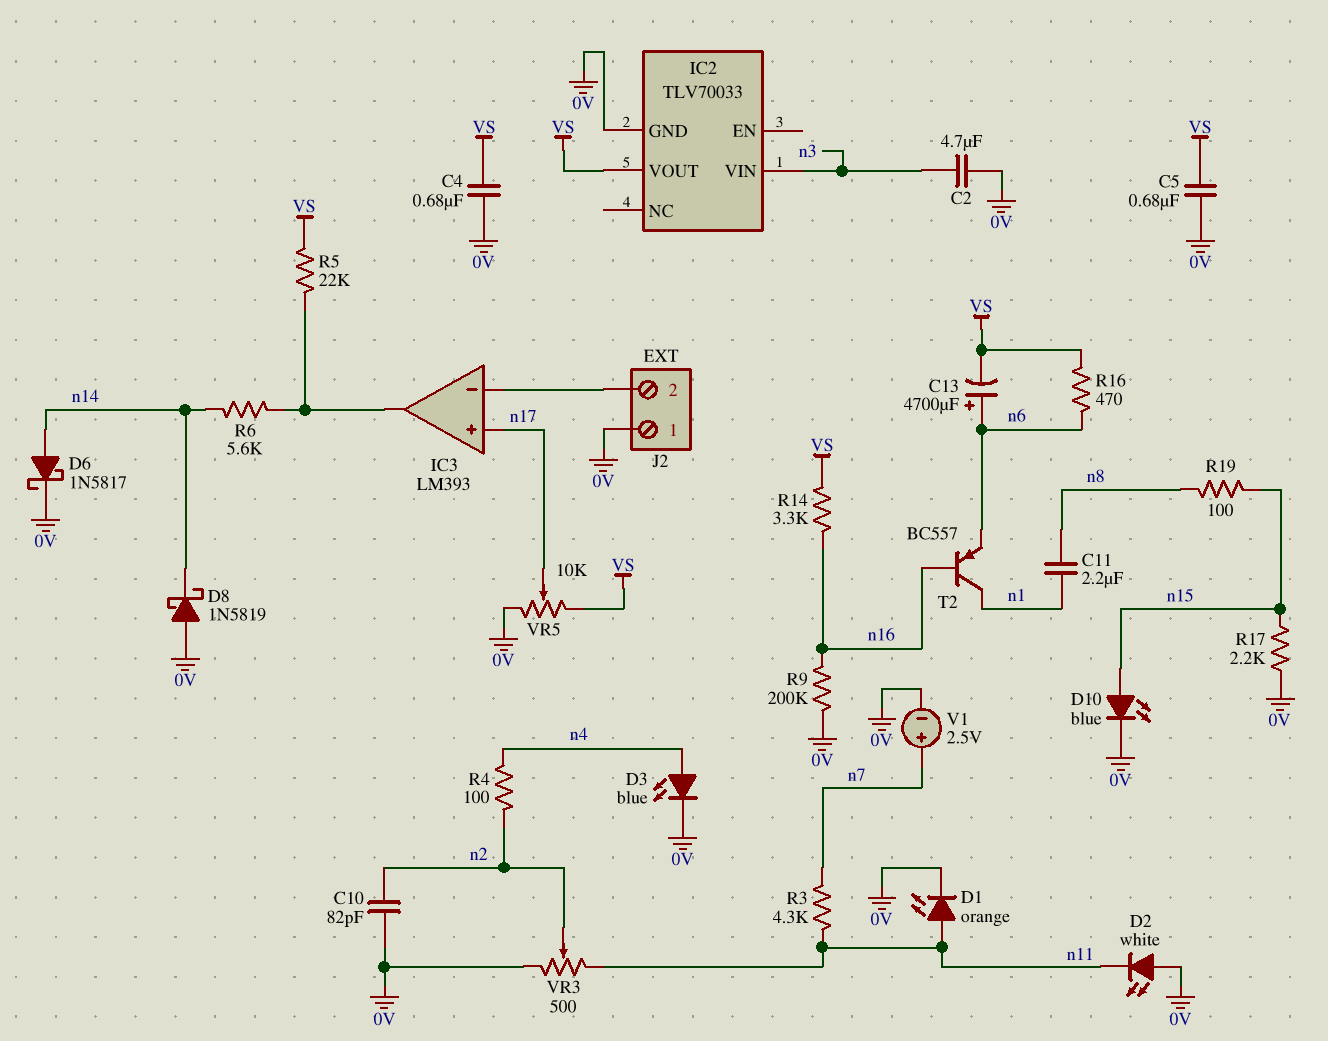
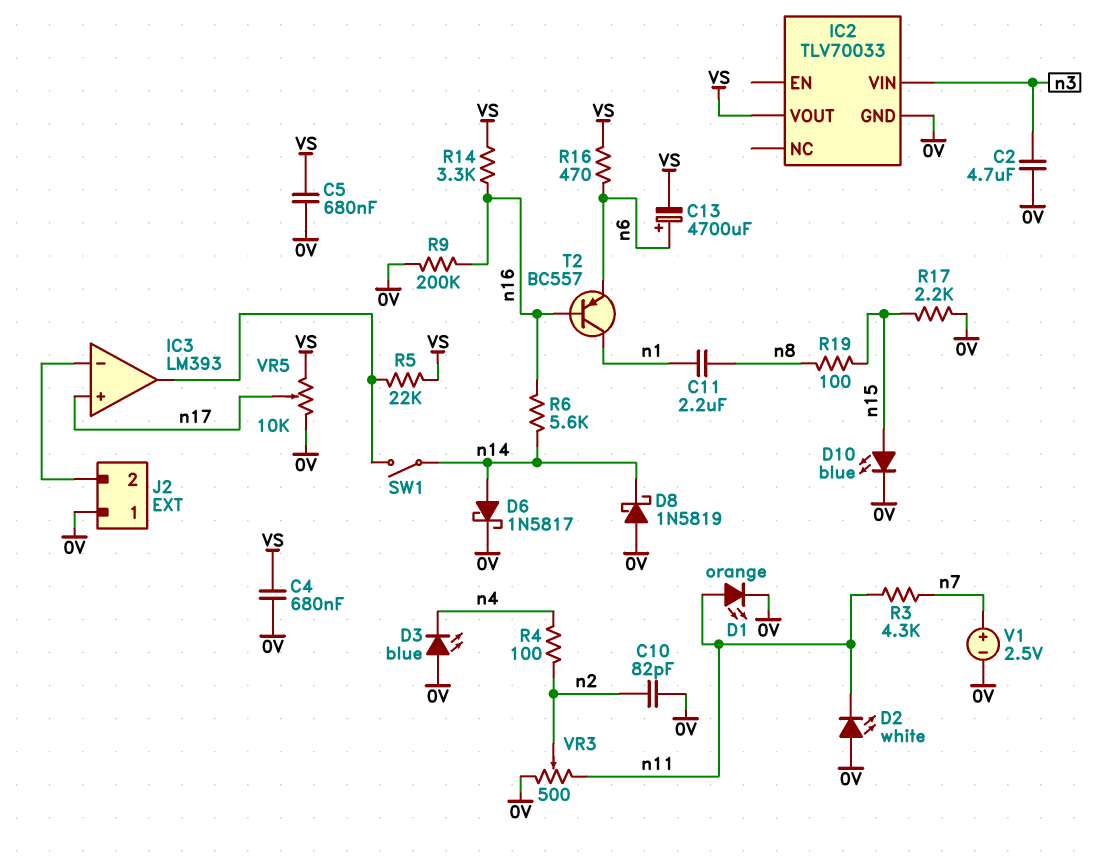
D3: LED blue (A n4, K 0V) -> LED blue (A 0V, K n4)
R6: 5.6k (IC3/out, n14) -> 5.6k (n14, n16)
SW1: none -> switch (IC3/out, n14)

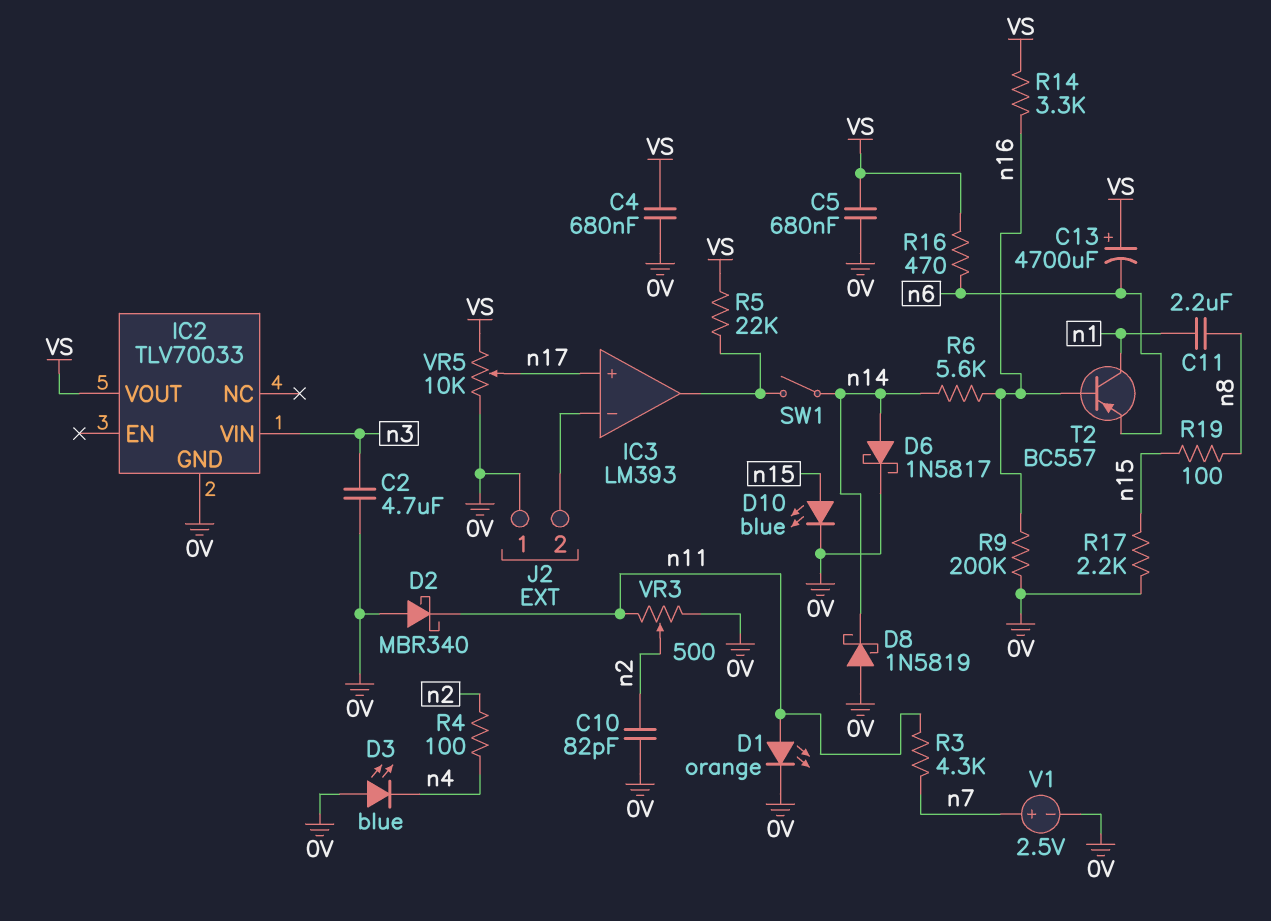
C13: 4700uF (plus n6, minus VS) -> 4700uF (plus VS, minus n6)
D2: LED white (A 0V, K n11) -> schottky MBR340 (A 0V, K n11)

